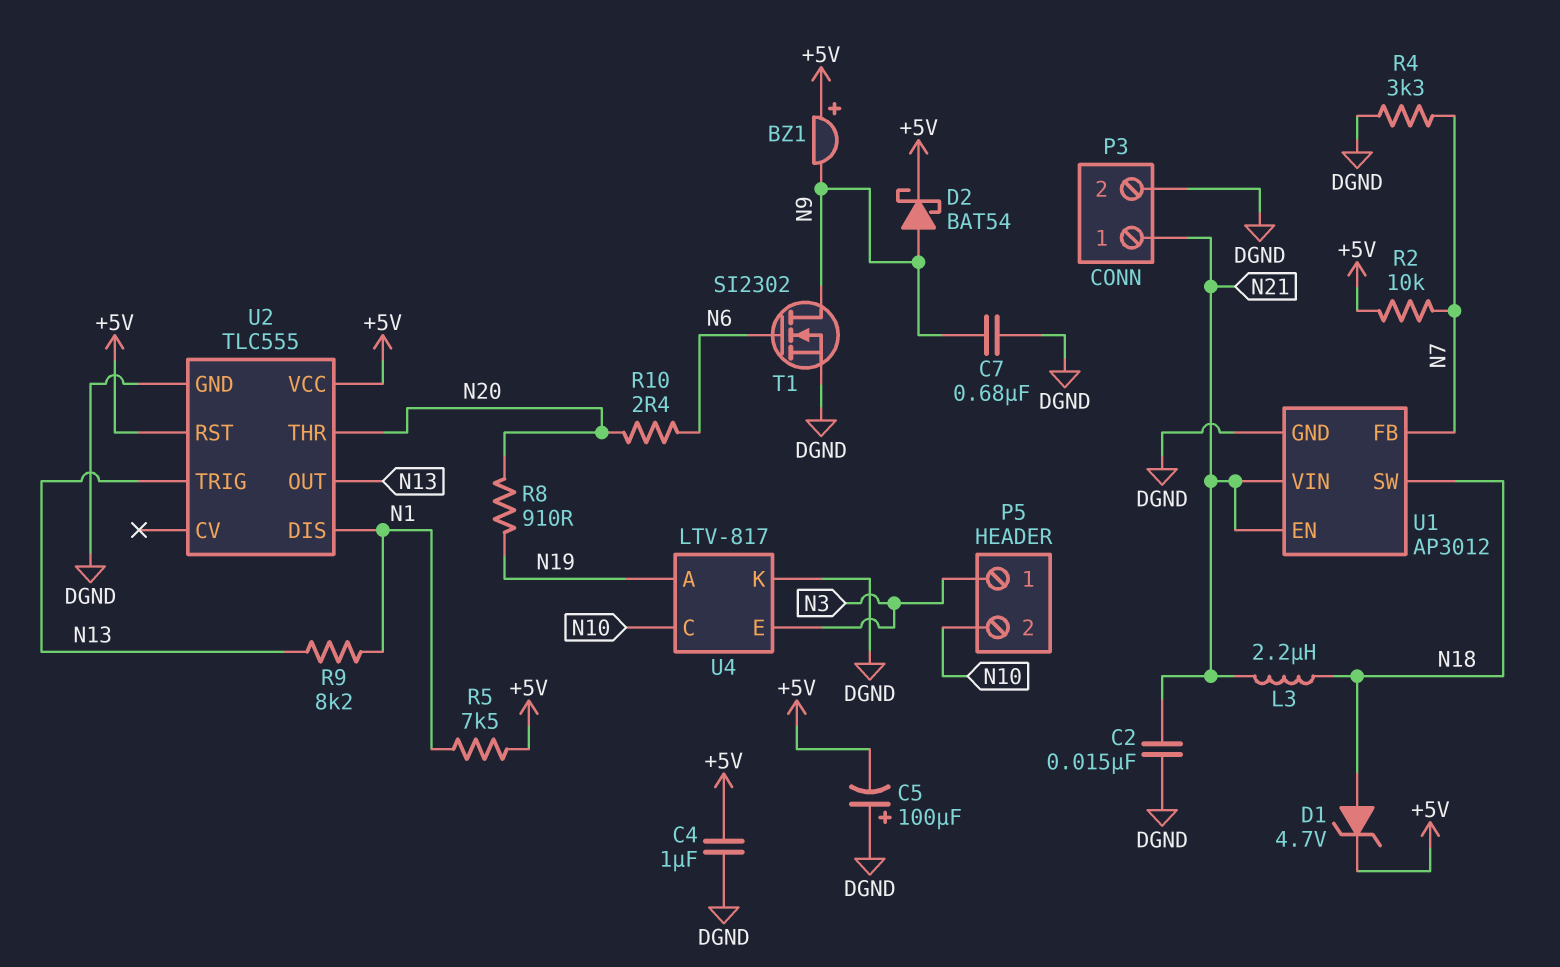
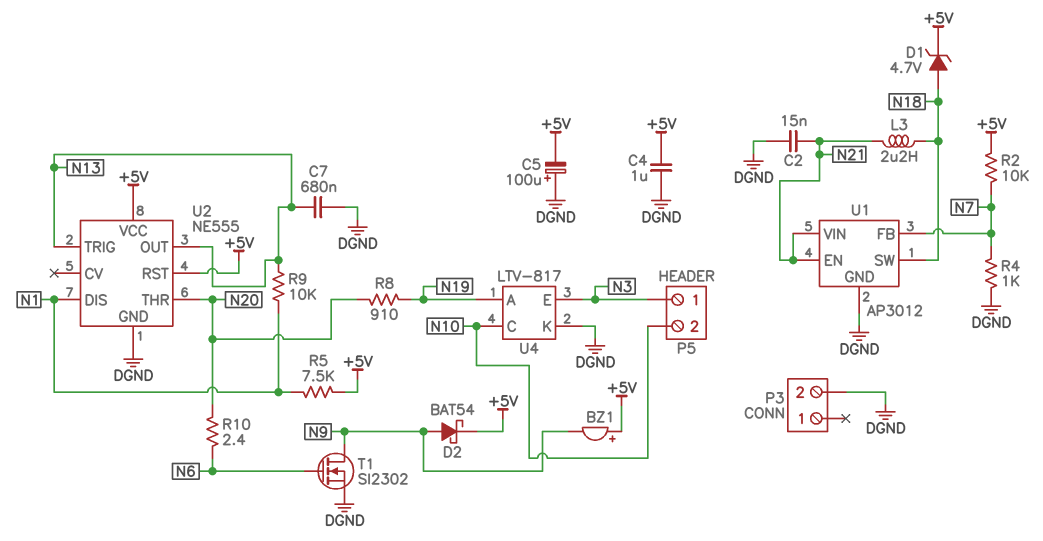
C7: 680nF (DGND, N9) -> 680nF (DGND, N13)
P3 pin 1: N21 -> none
R4: 3.3k (DGND, N7) -> 1k (DGND, N7)
R9: 8.2k (N1, N13) -> 10k (N1, N13)
U2: TLC555 -> NE555

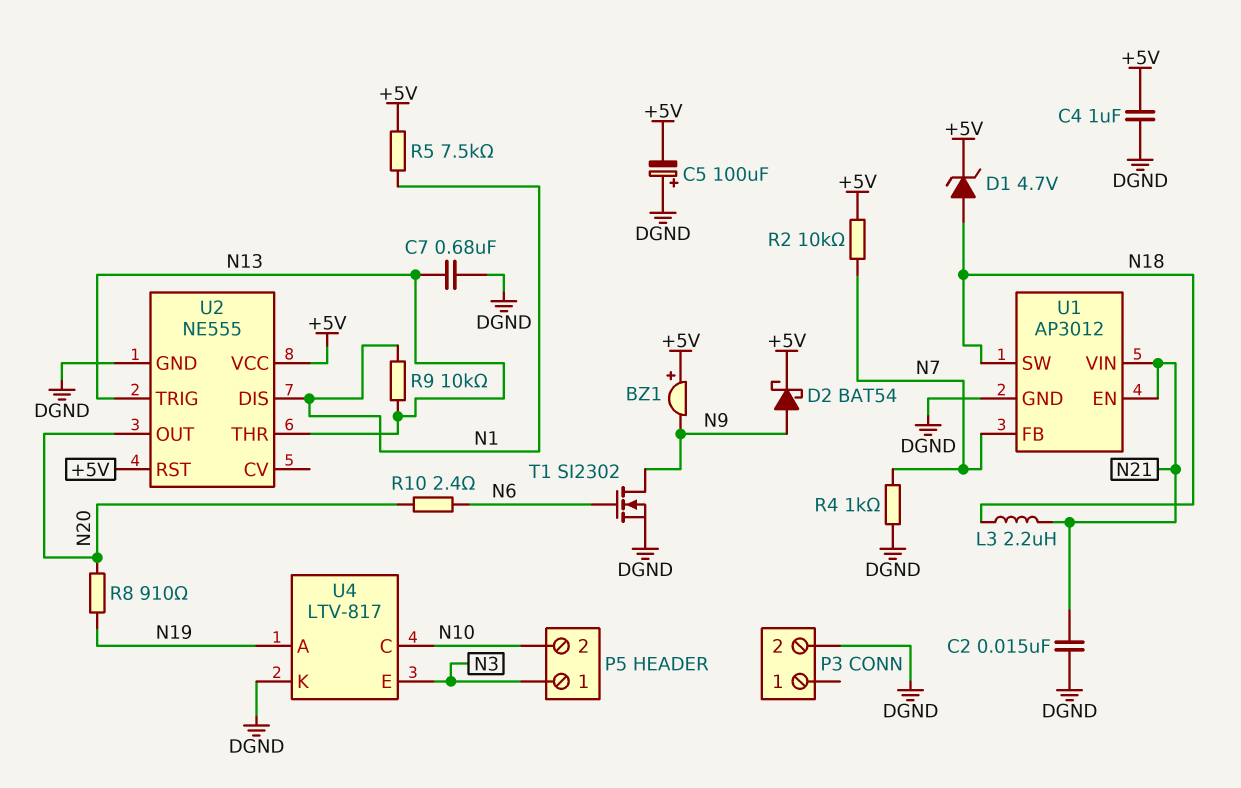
U2 pin OUT: N13 -> N20
U2 pin THR: N20 -> N13

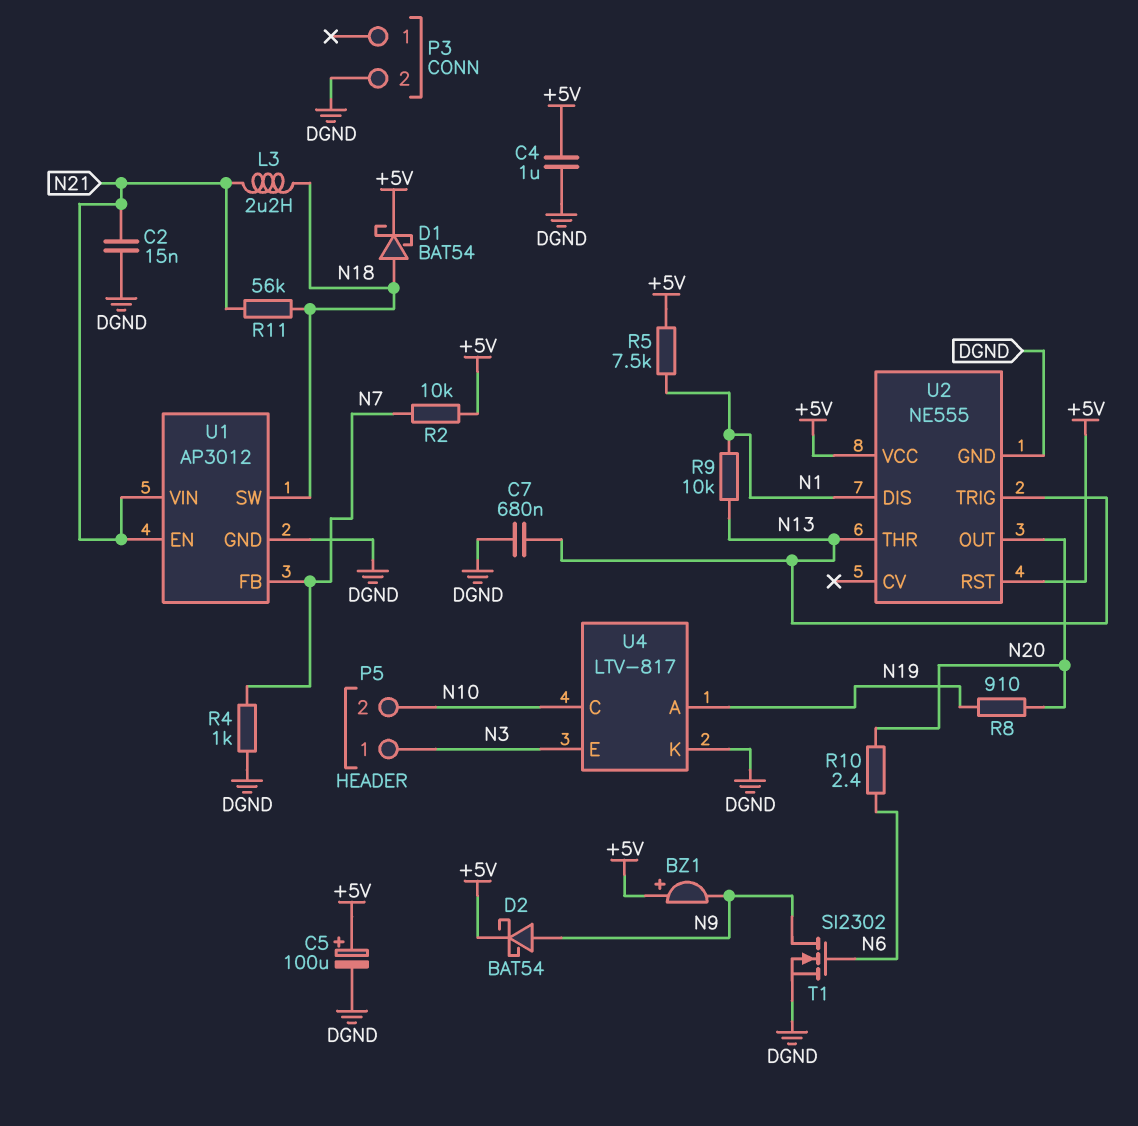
C5: 100uF (plus DGND, minus +5V) -> 100uF (plus +5V, minus DGND)
D1: zener 4.7V (A N18, K +5V) -> schottky BAT54 (A N18, K +5V)
R11: none -> 56k (N18, N21)

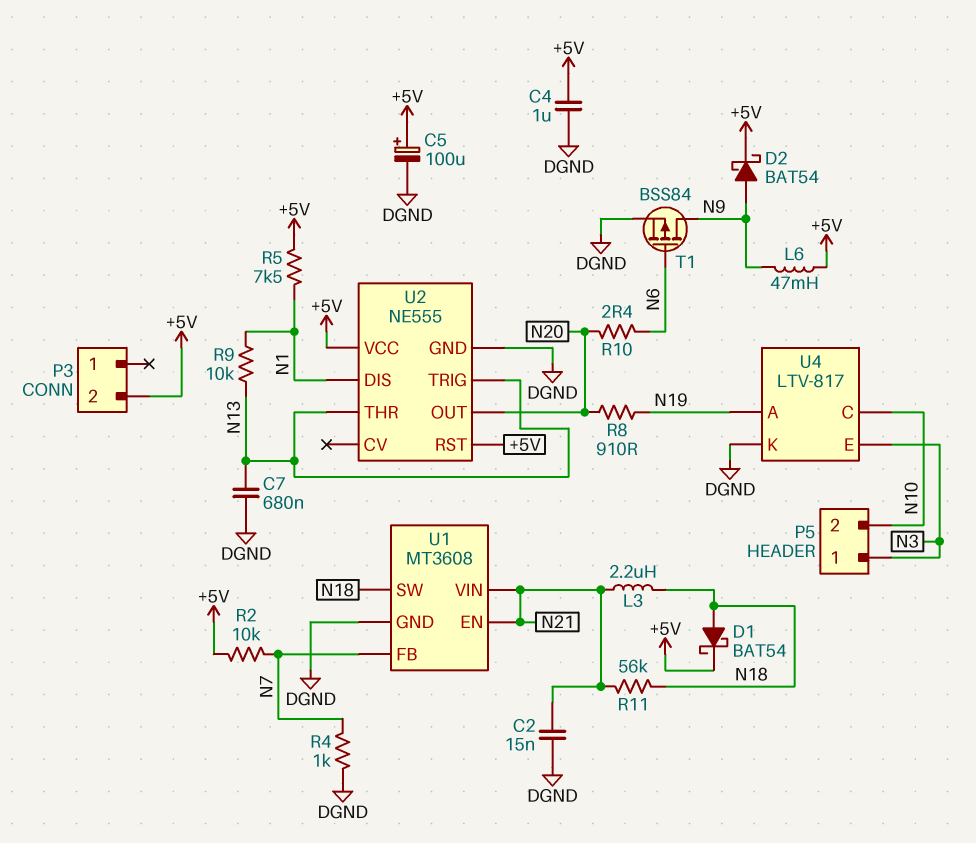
BZ1: buzzer (plus +5V, minus N9) -> none
L6: none -> 47mH (+5V, N9)
P3 pin 2: DGND -> +5V
T1: NMOS SI2302 (G N6, D N9, S DGND) -> PMOS BSS84 (G N6, D N9, S DGND)
U1: AP3012 -> MT3608

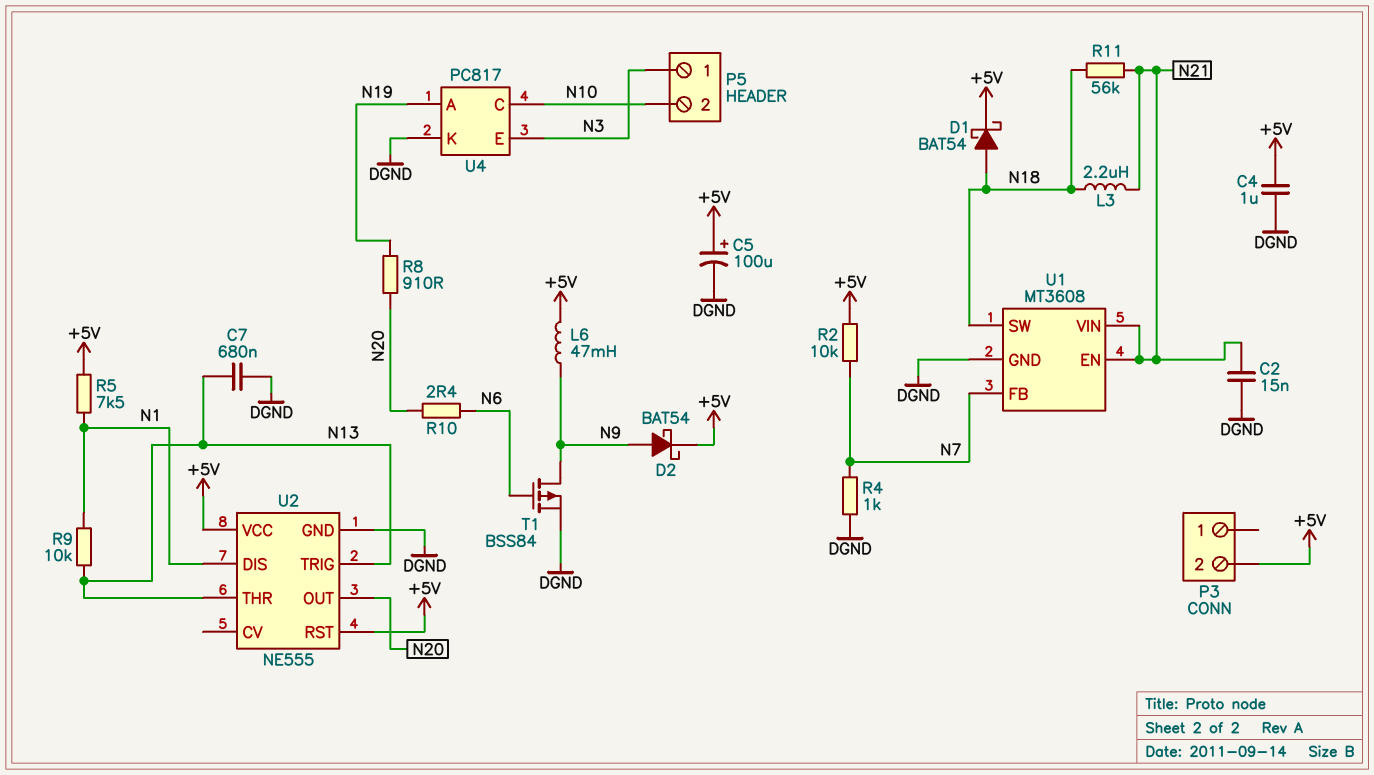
U4: LTV-817 -> PC817

